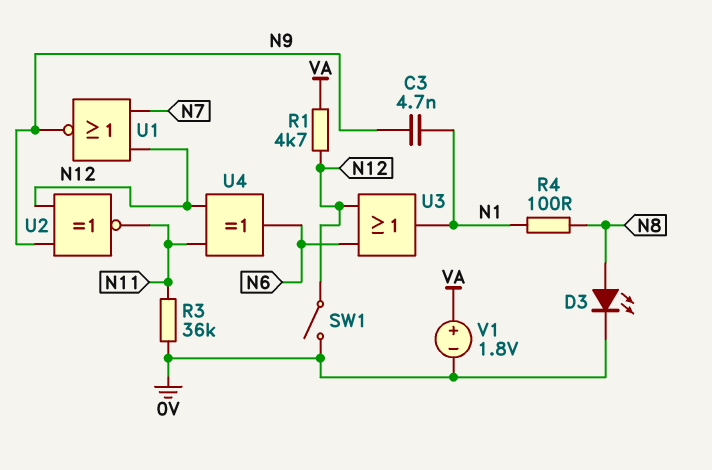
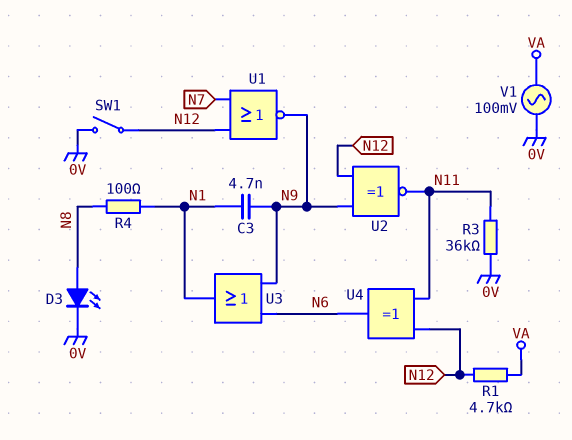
U3: OR (in N6, in N12, out N1) -> OR (in N6, in N9, out N1)
V1: 1.8V (plus VA, minus 0V) -> AC 100mV (0V, VA)

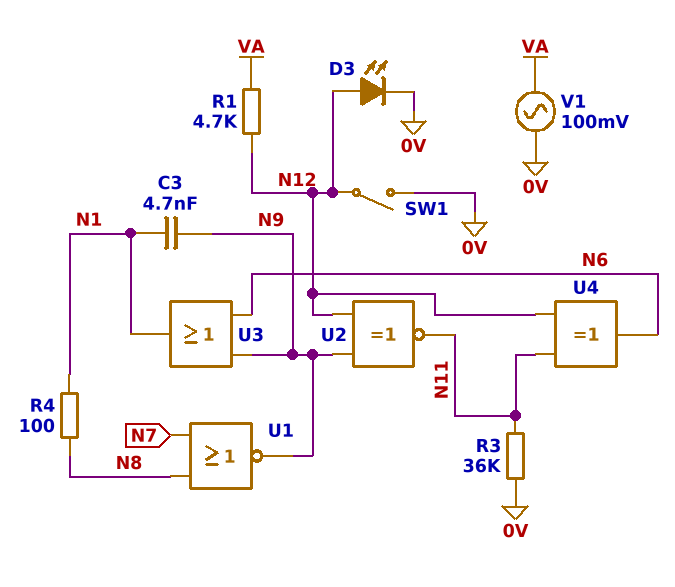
D3: LED (A N8, K 0V) -> LED (A N12, K 0V)
U1: NOR (in N7, in N12, out N9) -> NOR (in N7, in N8, out N9)

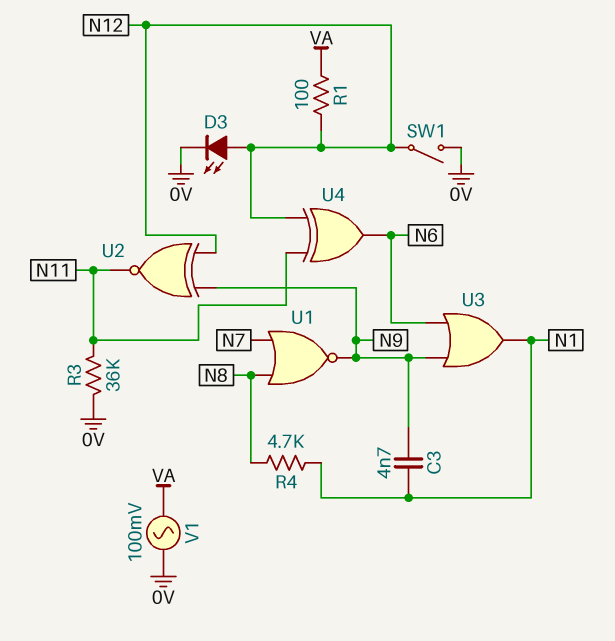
R1: 4.7k (N12, VA) -> 100 (N12, VA)
R4: 100 (N1, N8) -> 4.7k (N1, N8)

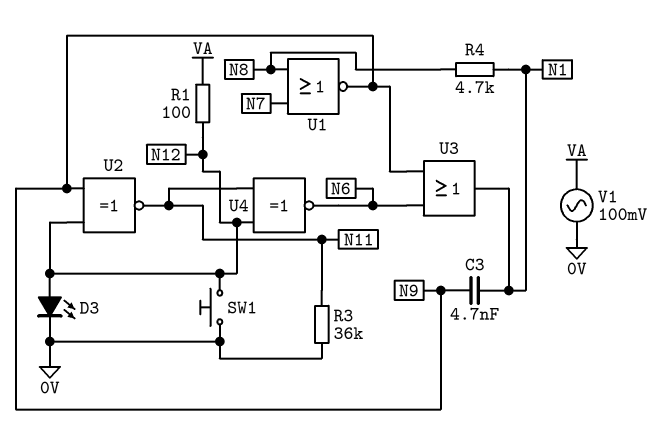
SW1: switch (0V, N12) -> button (0V, N12)
U4: XOR (in N11, in N12, out N6) -> XNOR (in N11, in N12, out N6)

